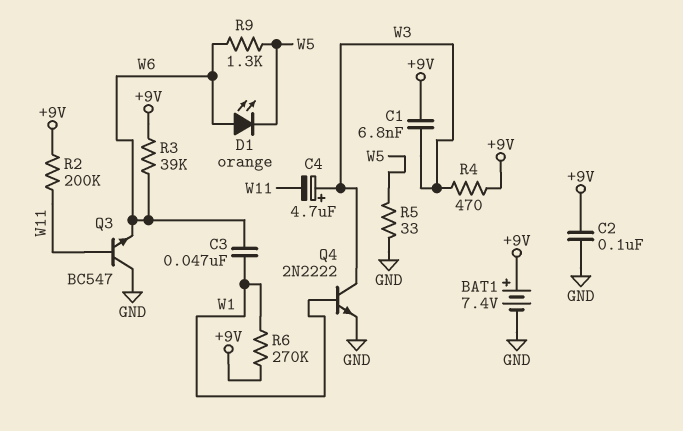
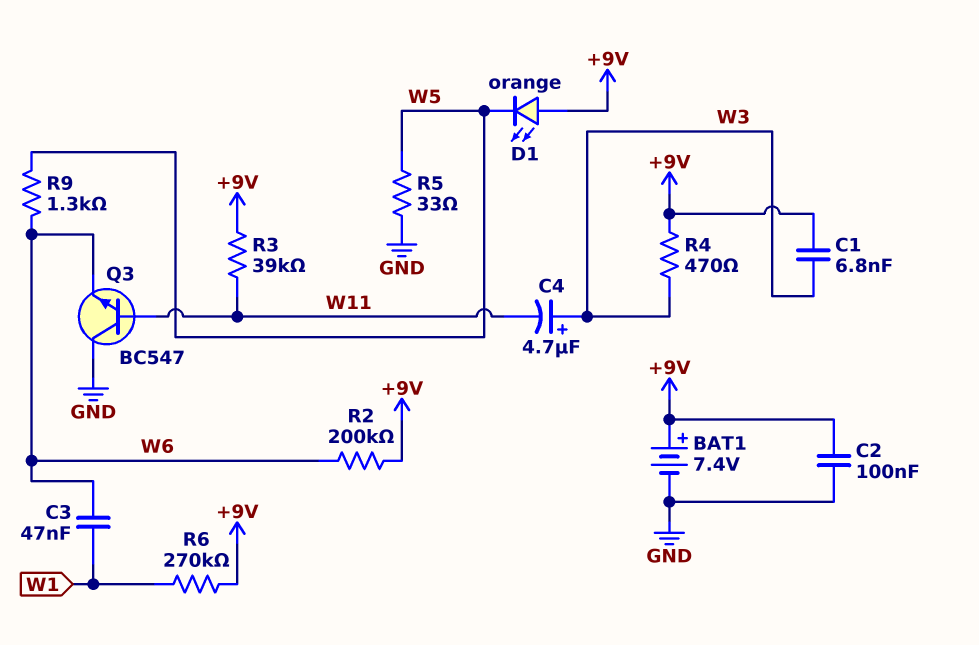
D1: LED orange (A W6, K W5) -> LED orange (A +9V, K W5)
Q4: NPN 2N2222 (B W1, C W3, E GND) -> none
R2: 200k (+9V, W11) -> 200k (+9V, W6)
R3: 39k (+9V, W6) -> 39k (+9V, W11)

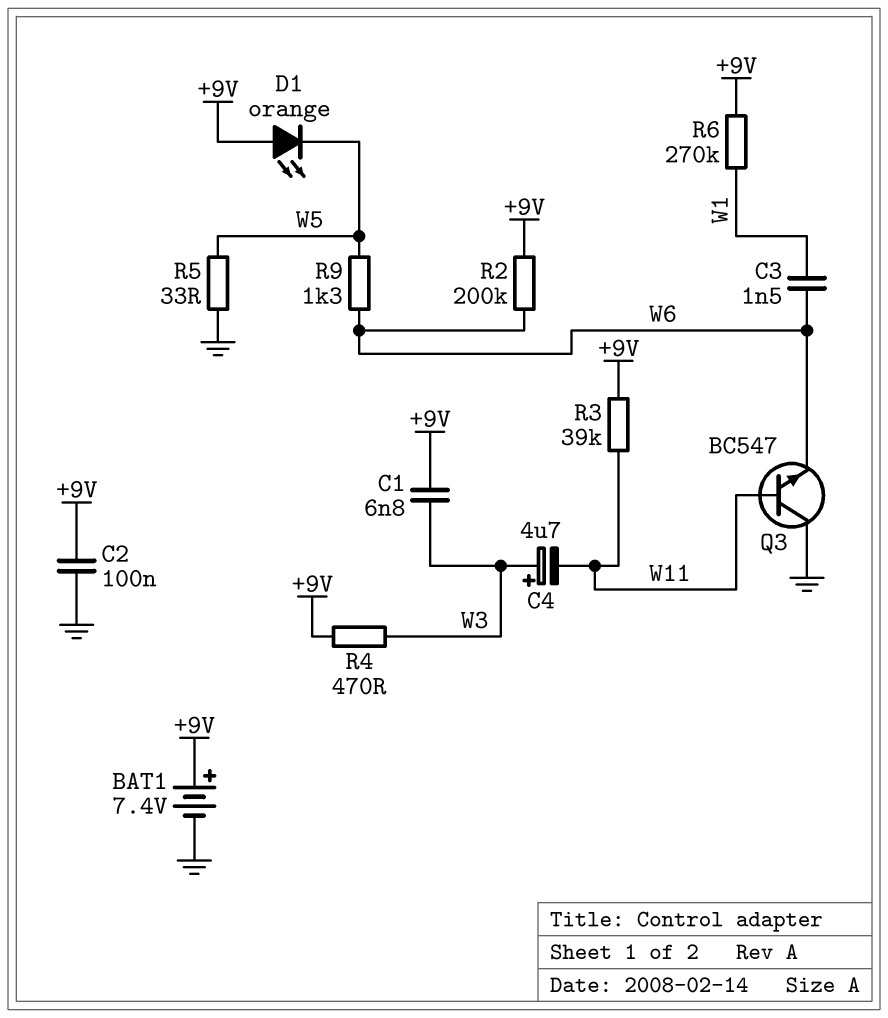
C3: 47nF (W1, W6) -> 1.5nF (W1, W6)

